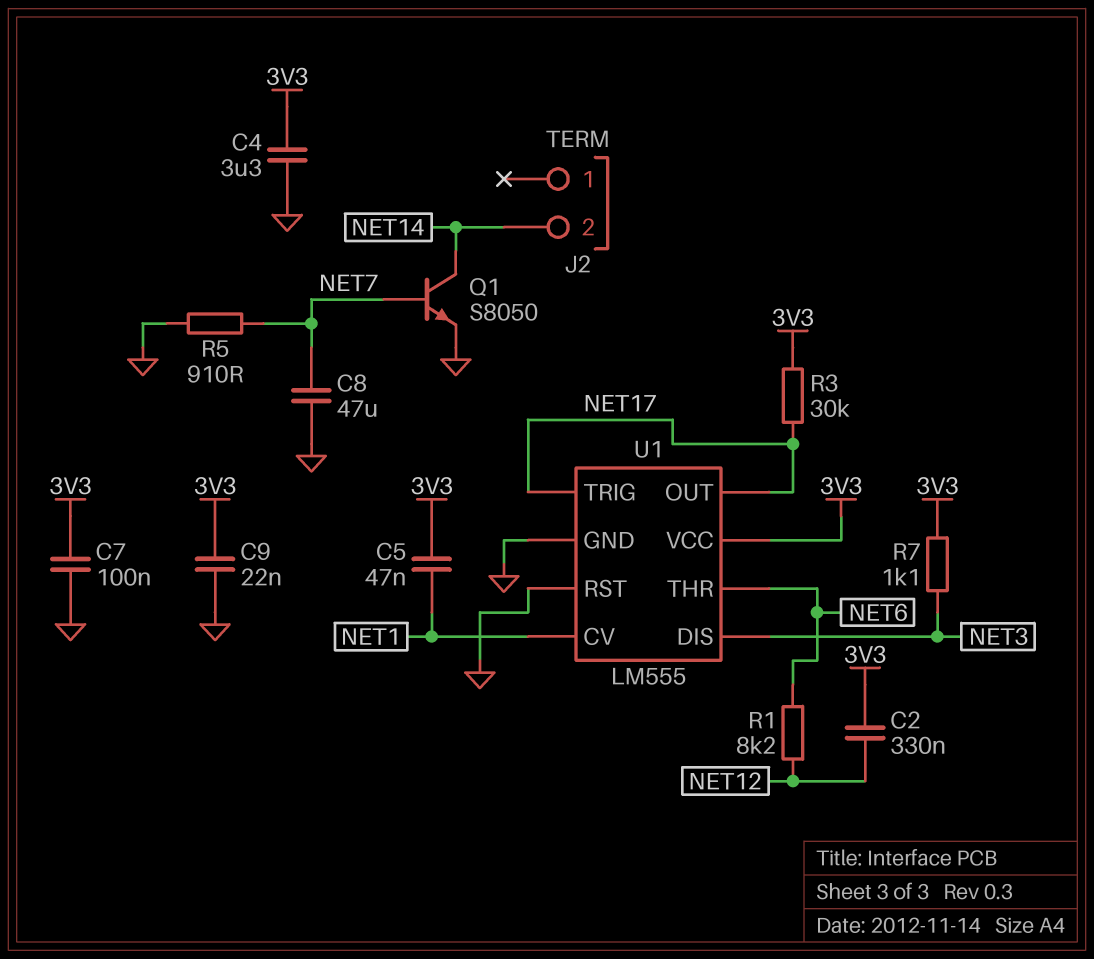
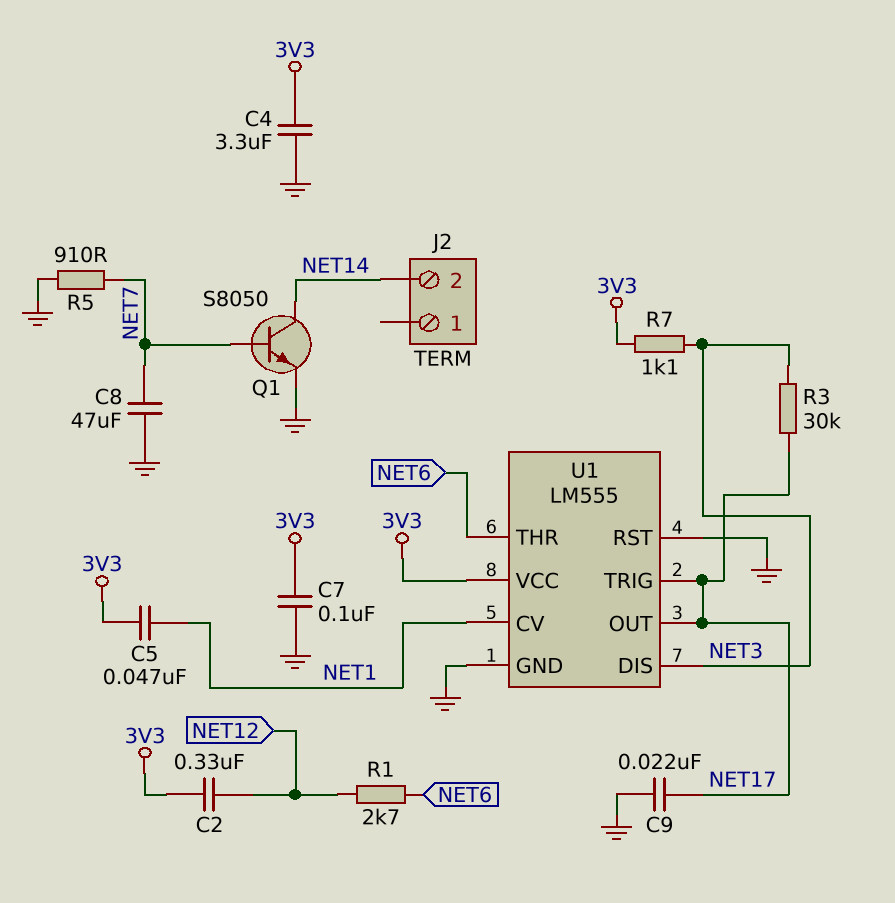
C9: 22nF (3V3, GND) -> 22nF (GND, NET17)
R1: 8.2k (NET6, NET12) -> 2.7k (NET6, NET12)
R3: 30k (3V3, NET17) -> 30k (NET3, NET17)

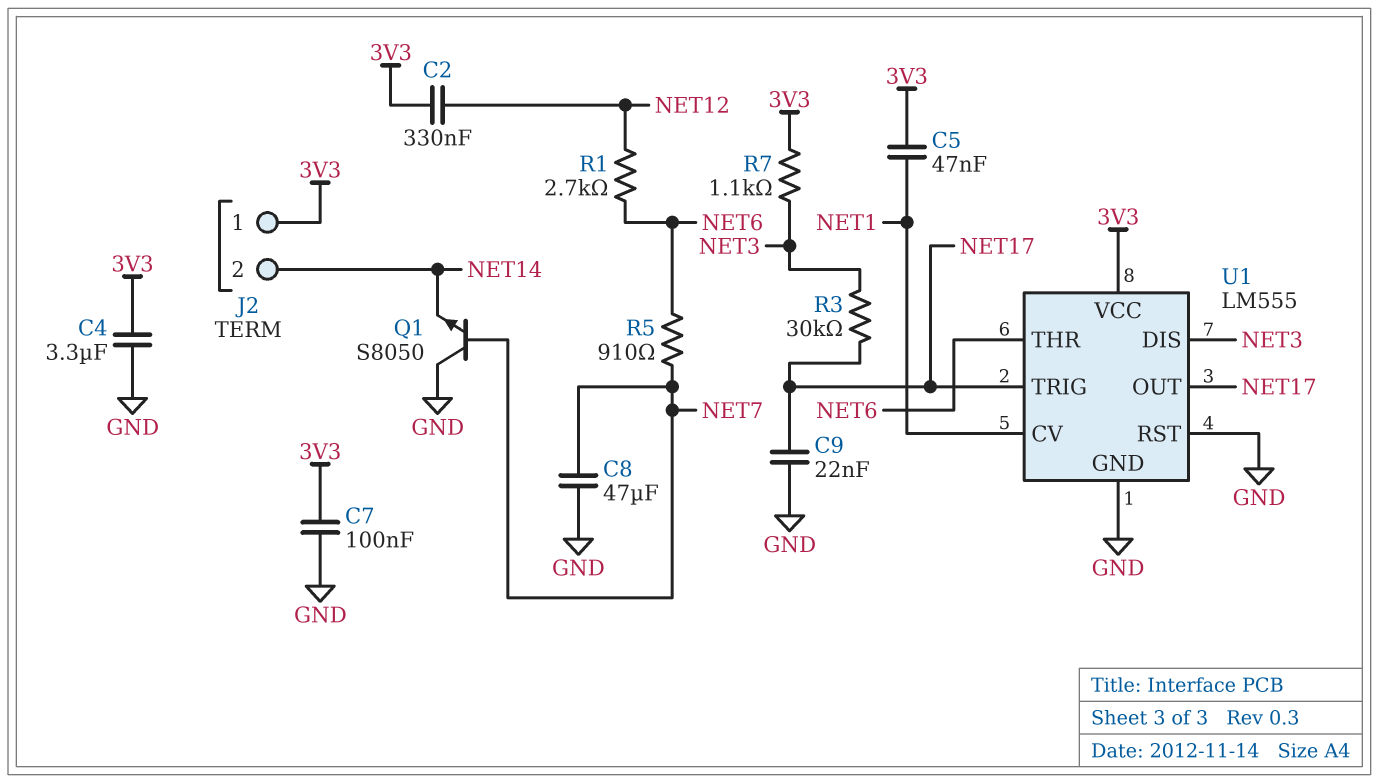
J2 pin 1: none -> 3V3
Q1: NPN S8050 (B NET7, C NET14, E GND) -> NPN S8050 (B NET7, C GND, E NET14)
R5: 910 (GND, NET7) -> 910 (NET6, NET7)

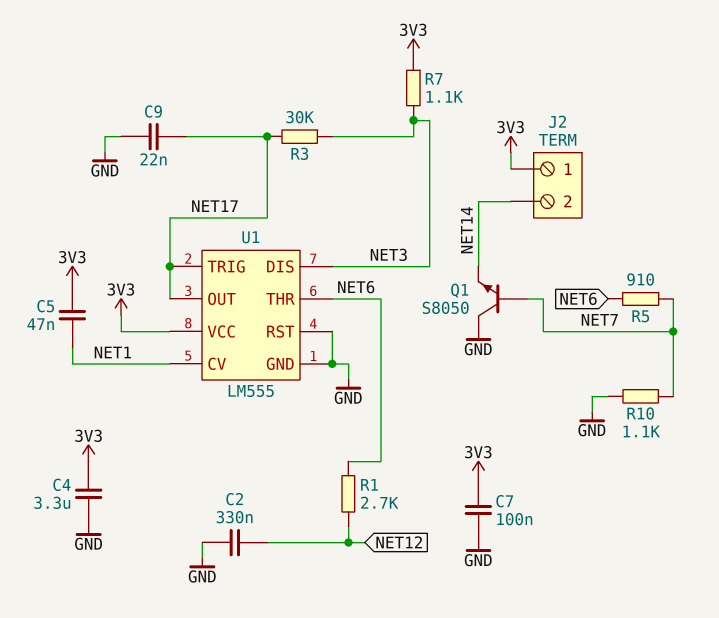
C2: 330nF (3V3, NET12) -> 330nF (GND, NET12)
C8: 47uF (GND, NET7) -> none
R10: none -> 1.1k (GND, NET7)

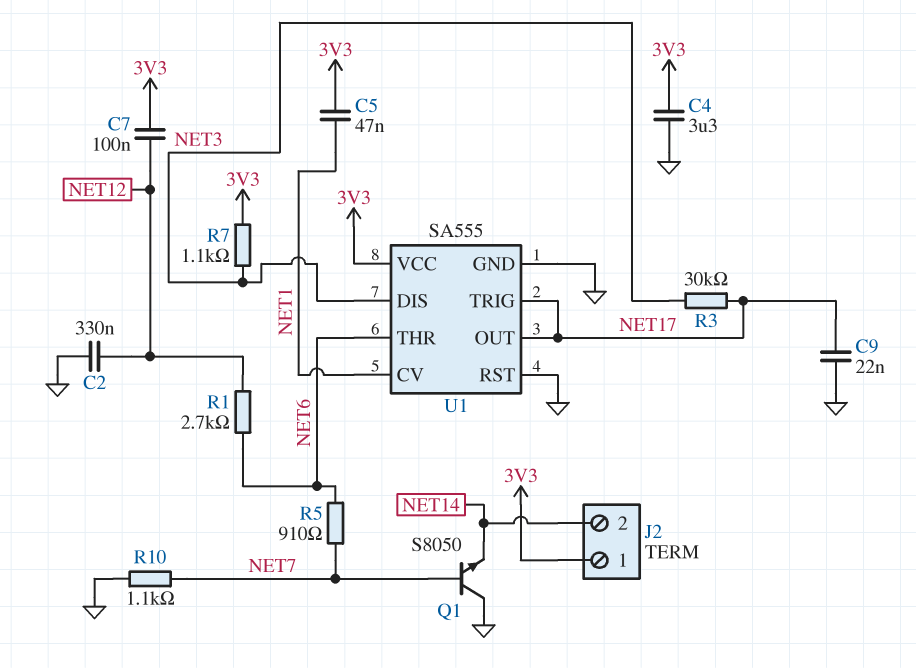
C7: 100nF (3V3, GND) -> 100nF (3V3, NET12)
U1: LM555 -> SA555

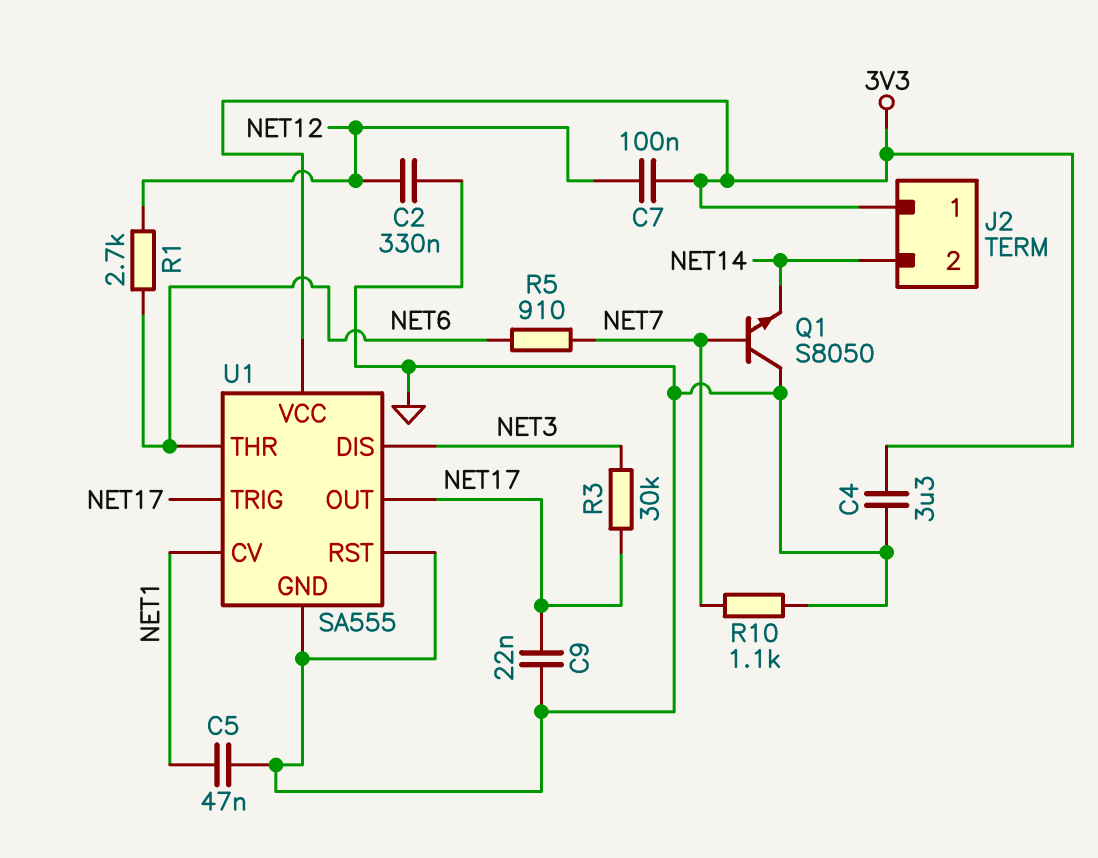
C5: 47nF (3V3, NET1) -> 47nF (GND, NET1)
R7: 1.1k (3V3, NET3) -> none

